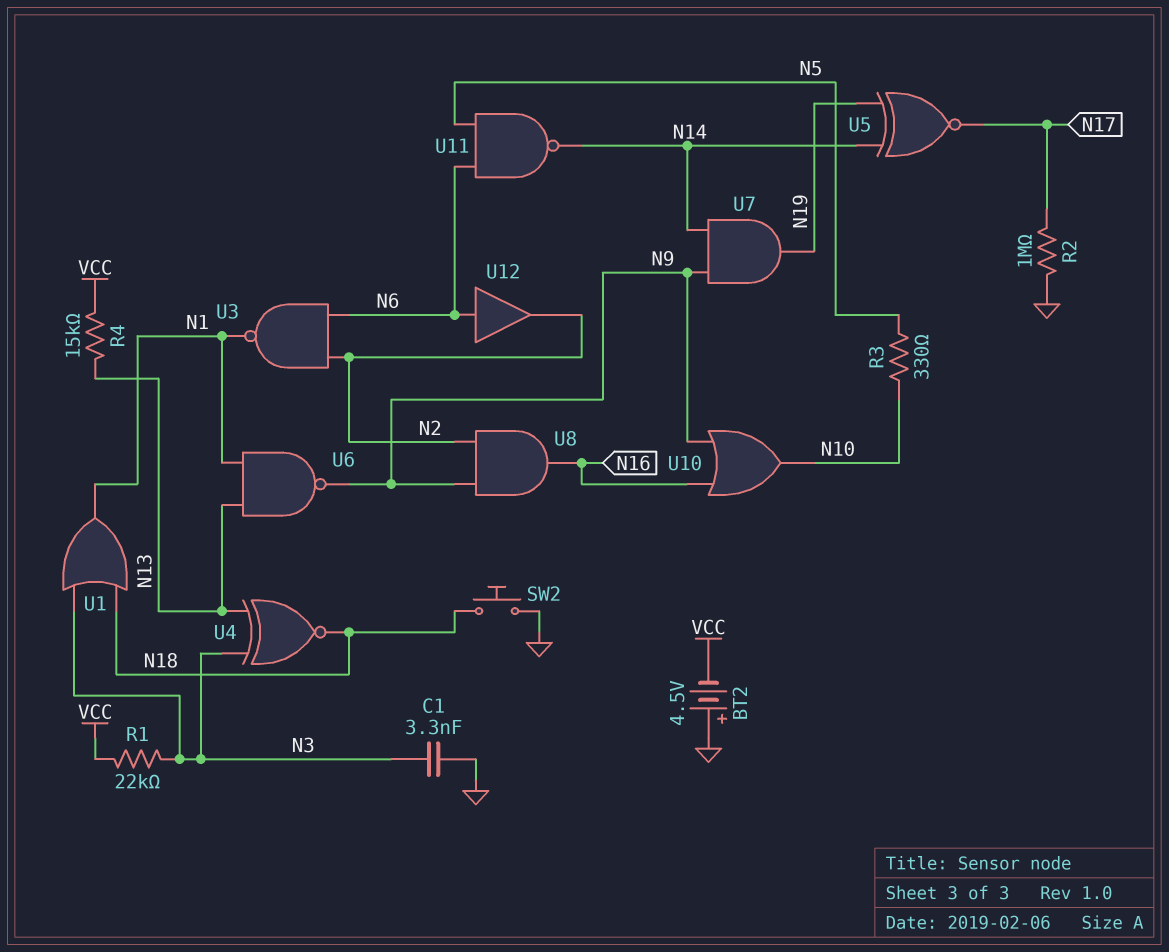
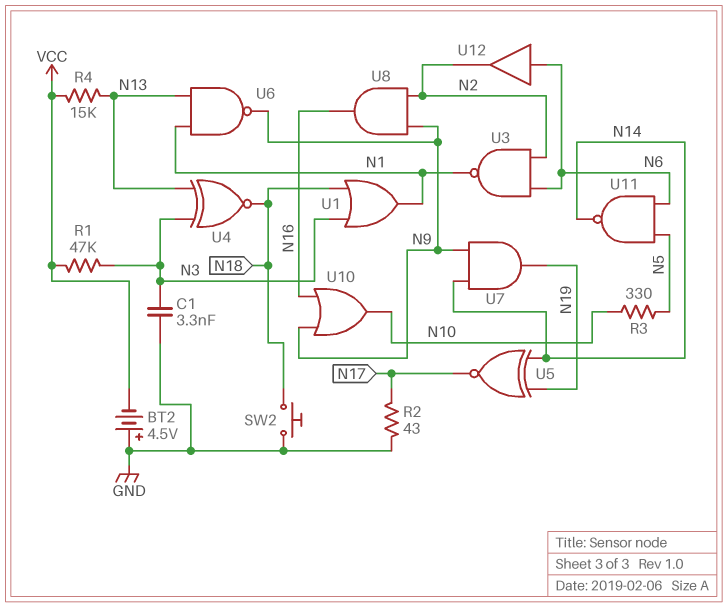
R1: 22k (N3, VCC) -> 47k (N3, VCC)
R2: 1M (GND, N17) -> 43 (GND, N17)

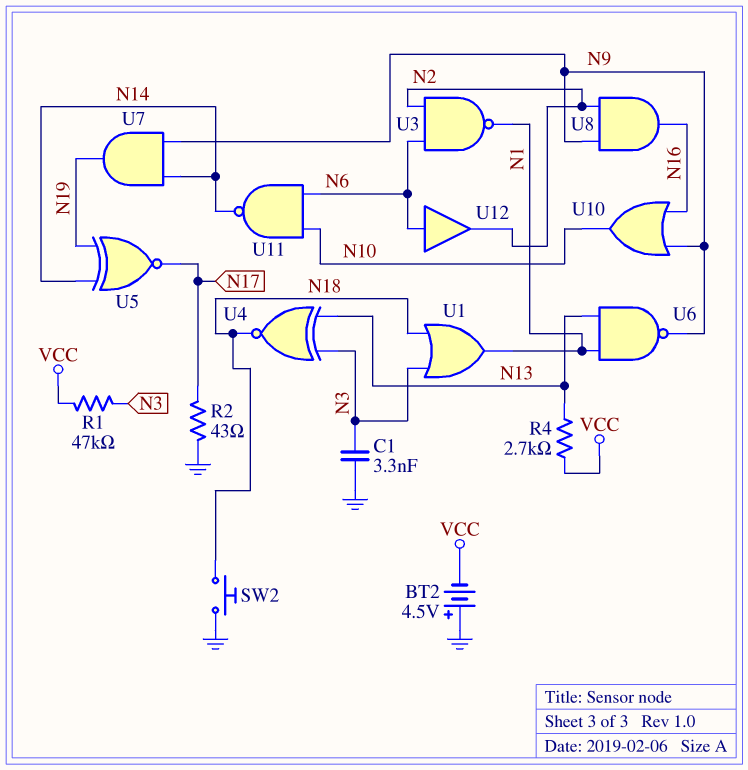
R3: 330 (N5, N10) -> none
R4: 15k (N13, VCC) -> 2.7k (N13, VCC)
U11: NAND (in N5, in N6, out N14) -> NAND (in N6, in N10, out N14)

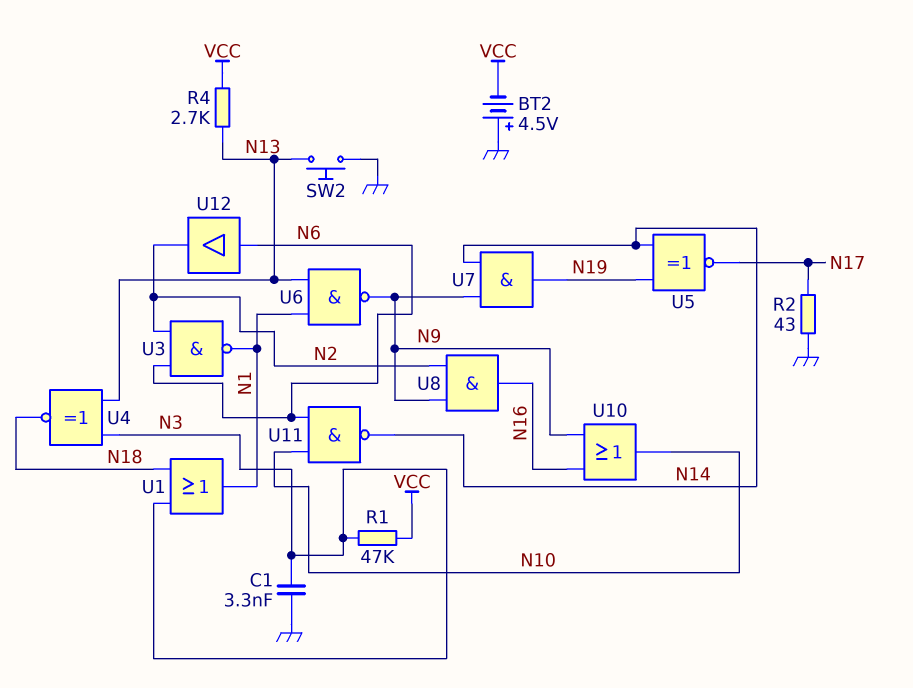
SW2: button (GND, N18) -> button (GND, N13)

